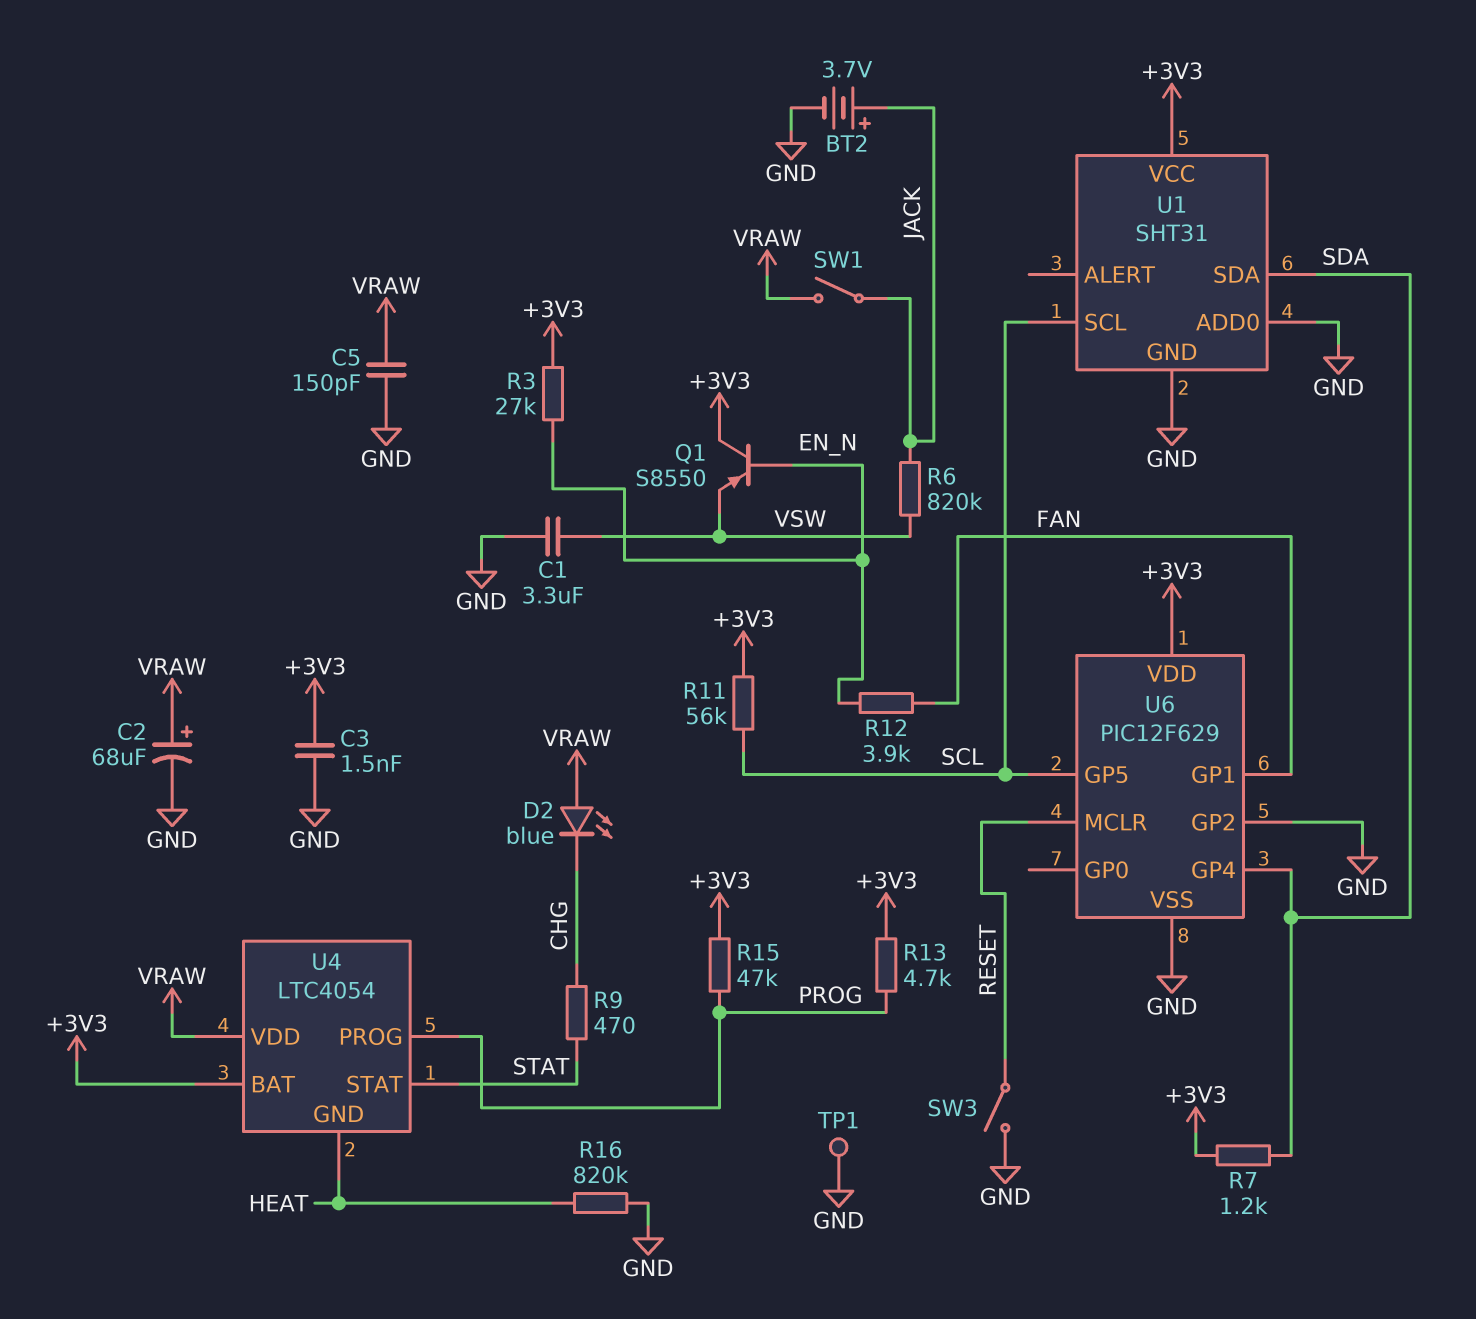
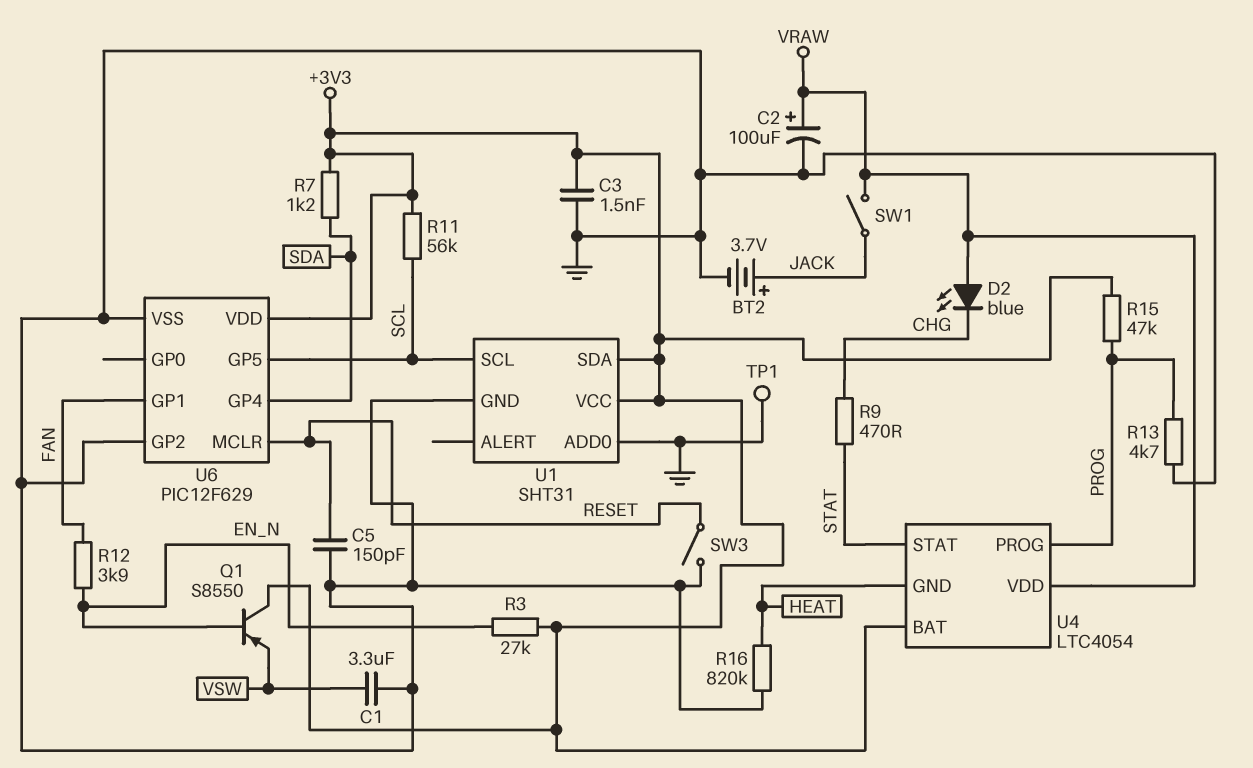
C2: 68uF (plus VRAW, minus GND) -> 100uF (plus VRAW, minus GND)
C5: 150pF (GND, VRAW) -> 150pF (GND, RESET)
R6: 820k (JACK, VSW) -> none
R13: 4.7k (+3V3, PROG) -> 4.7k (GND, PROG)
U1 pin SDA: SDA -> +3V3

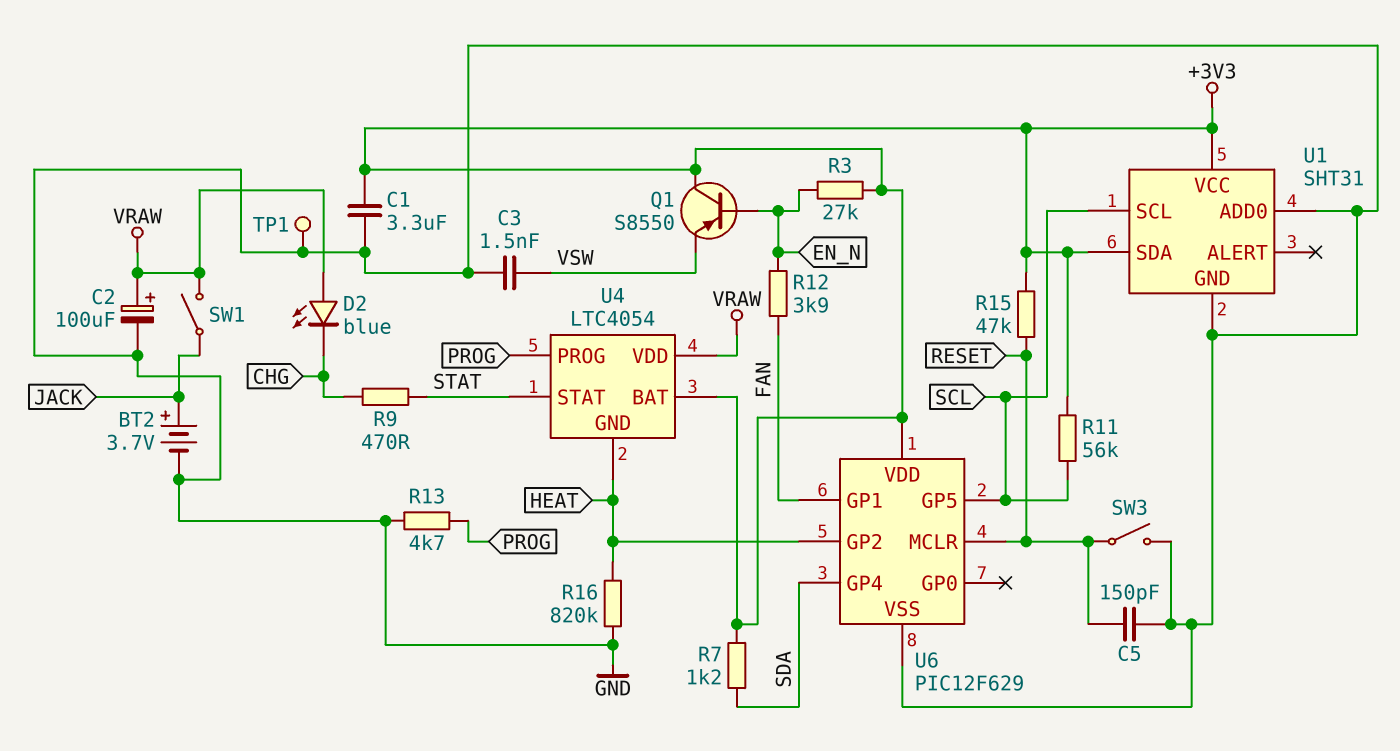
C1: 3.3uF (GND, VSW) -> 3.3uF (+3V3, GND)
C3: 1.5nF (+3V3, GND) -> 1.5nF (GND, VSW)
R15: 47k (+3V3, PROG) -> 47k (+3V3, RESET)
U6 pin GP2: GND -> HEAT

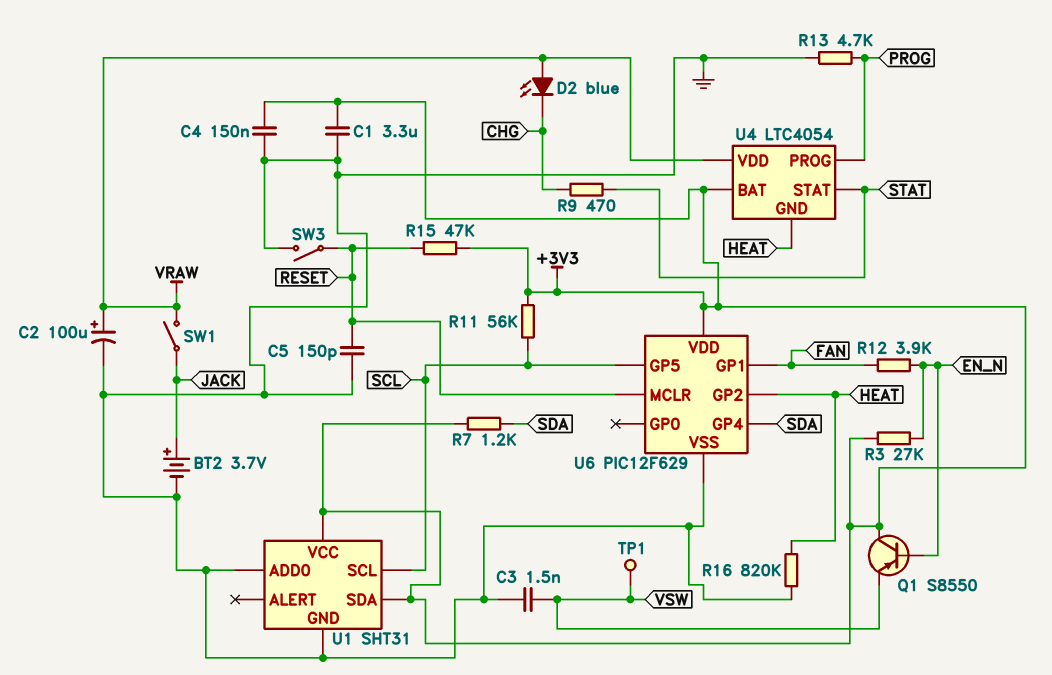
C4: none -> 150nF (+3V3, GND)
TP1: test point (GND) -> test point (VSW)

